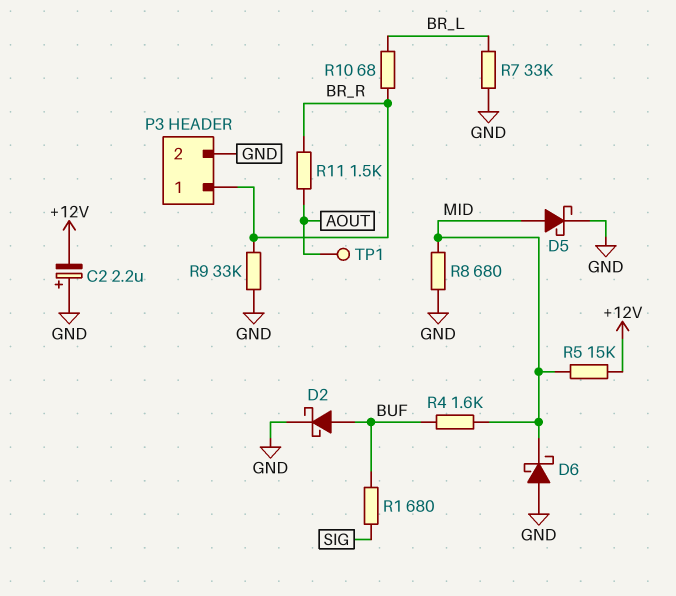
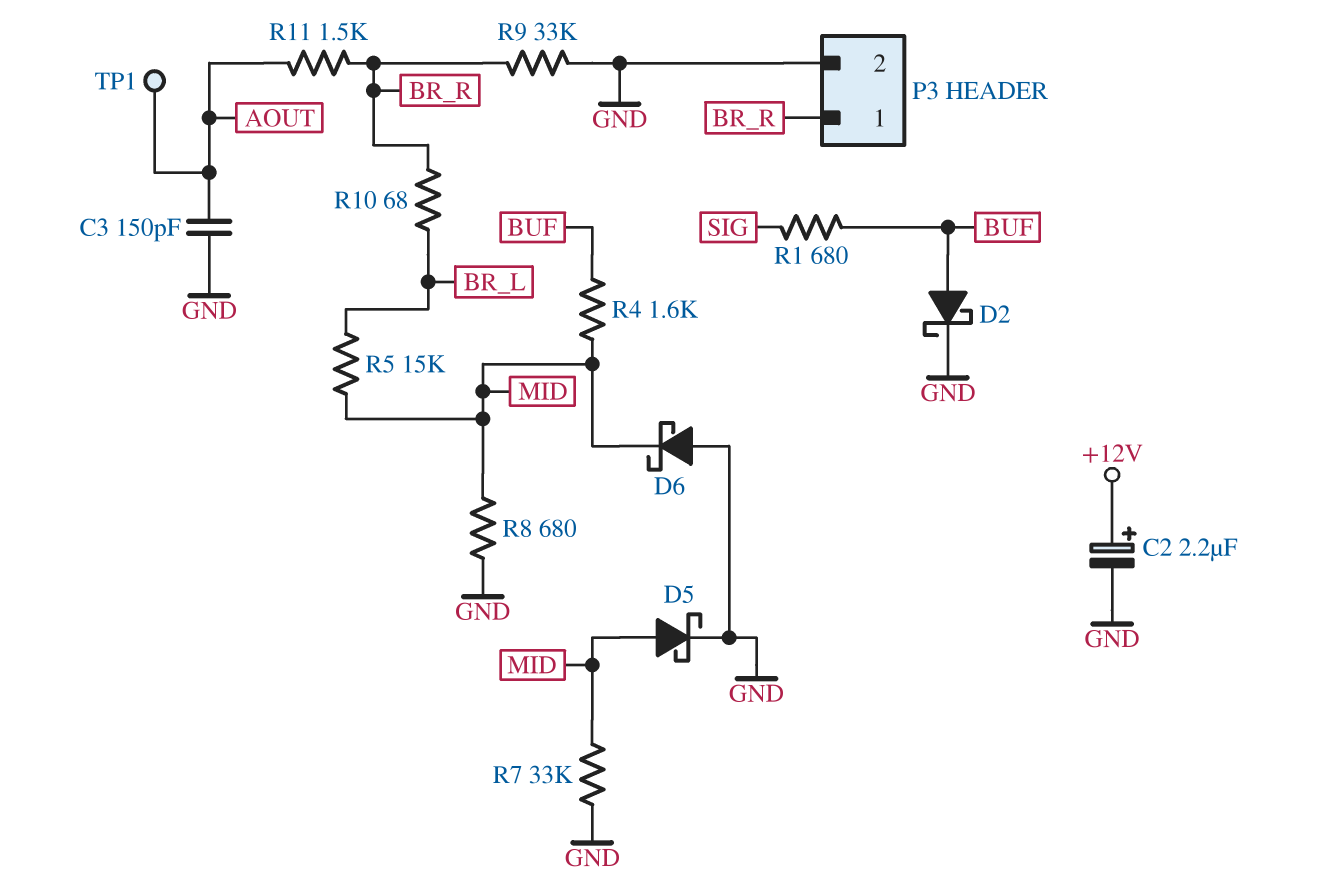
C2: 2.2uF (plus GND, minus +12V) -> 2.2uF (plus +12V, minus GND)
C3: none -> 150pF (AOUT, GND)
R5: 15k (+12V, MID) -> 15k (BR_L, MID)
R7: 33k (BR_L, GND) -> 33k (GND, MID)

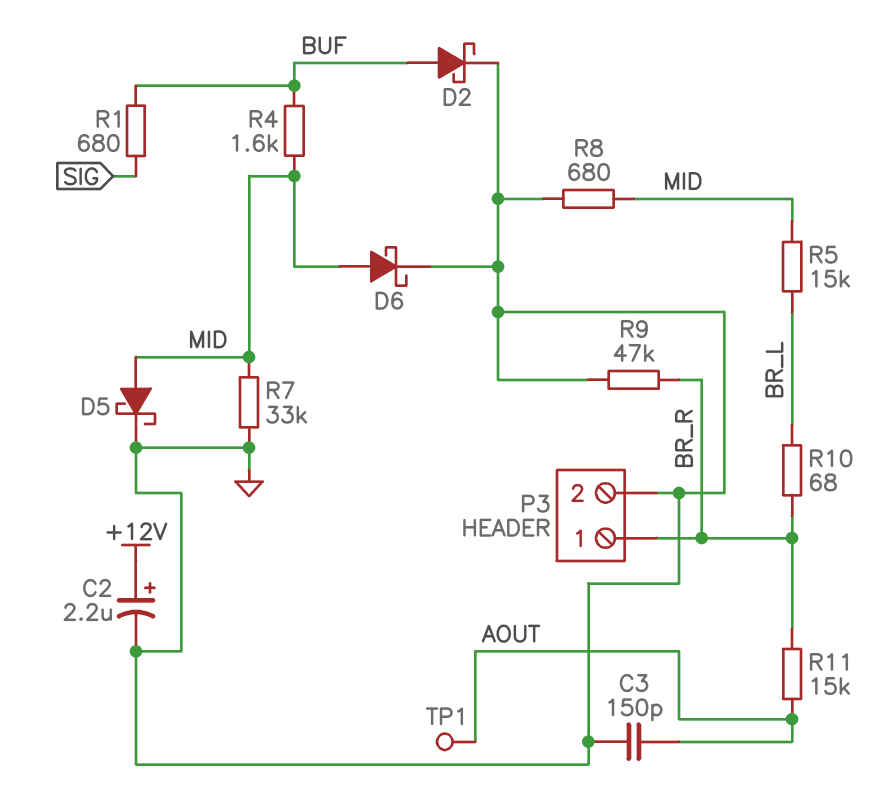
D6: schottky (A GND, K MID) -> schottky (A MID, K GND)
R9: 33k (BR_R, GND) -> 47k (BR_R, GND)
R11: 1.5k (AOUT, BR_R) -> 15k (AOUT, BR_R)

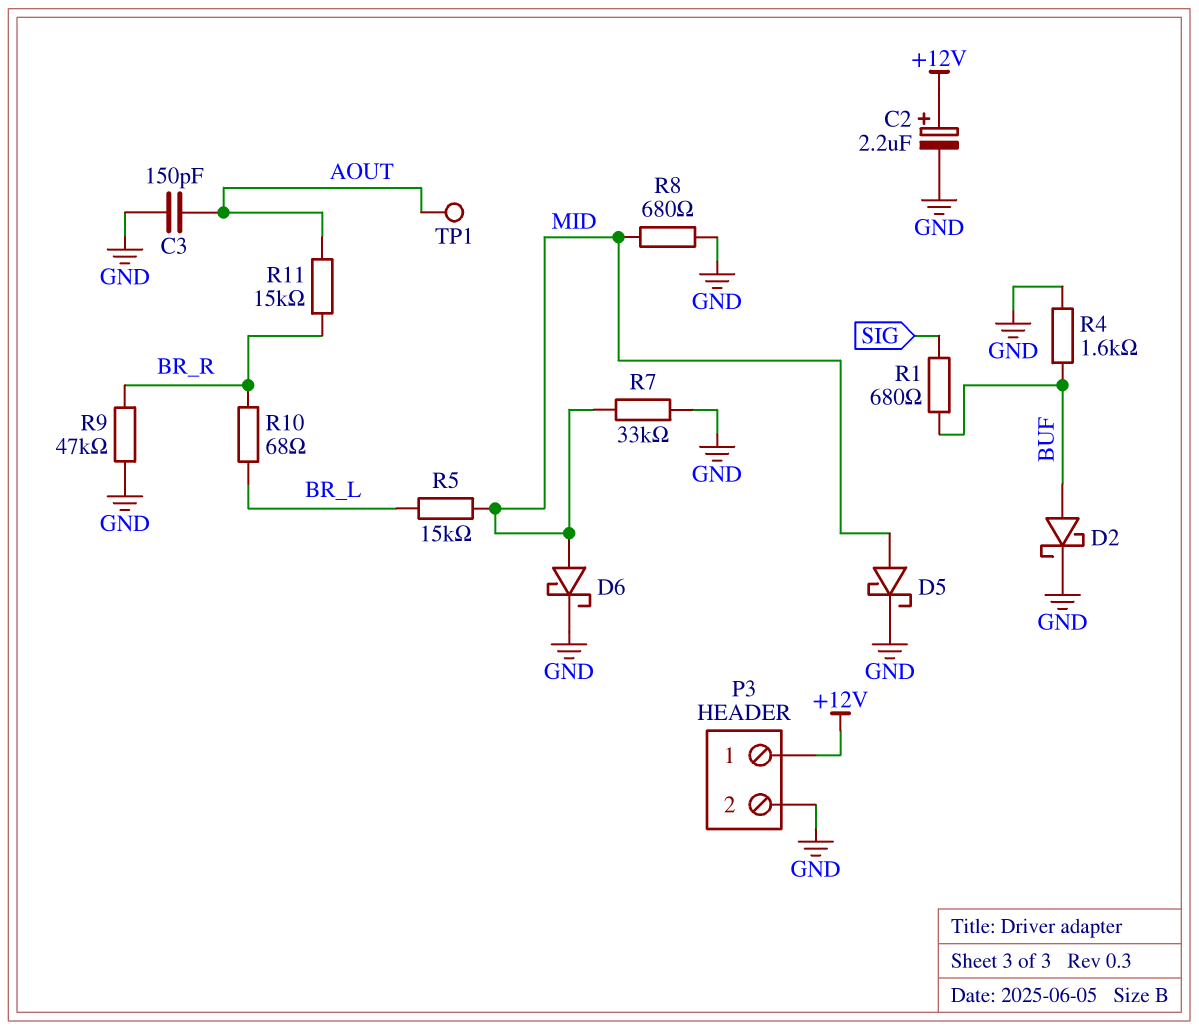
P3 pin 1: BR_R -> +12V
R4: 1.6k (BUF, MID) -> 1.6k (BUF, GND)

